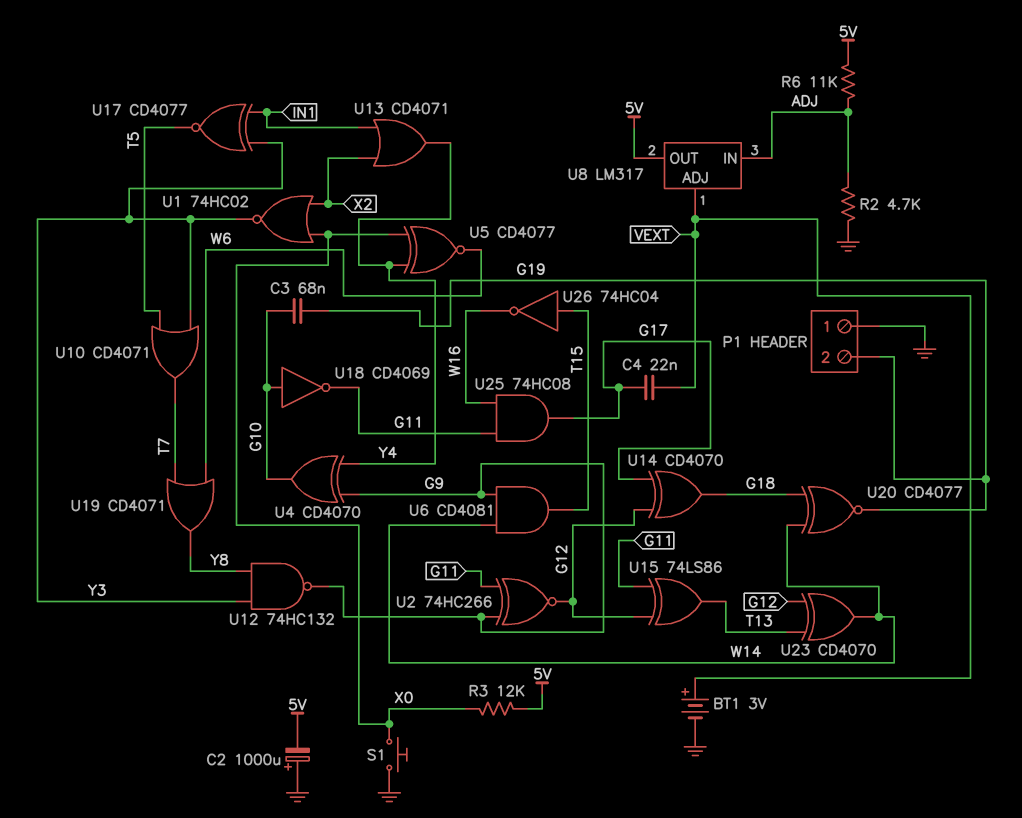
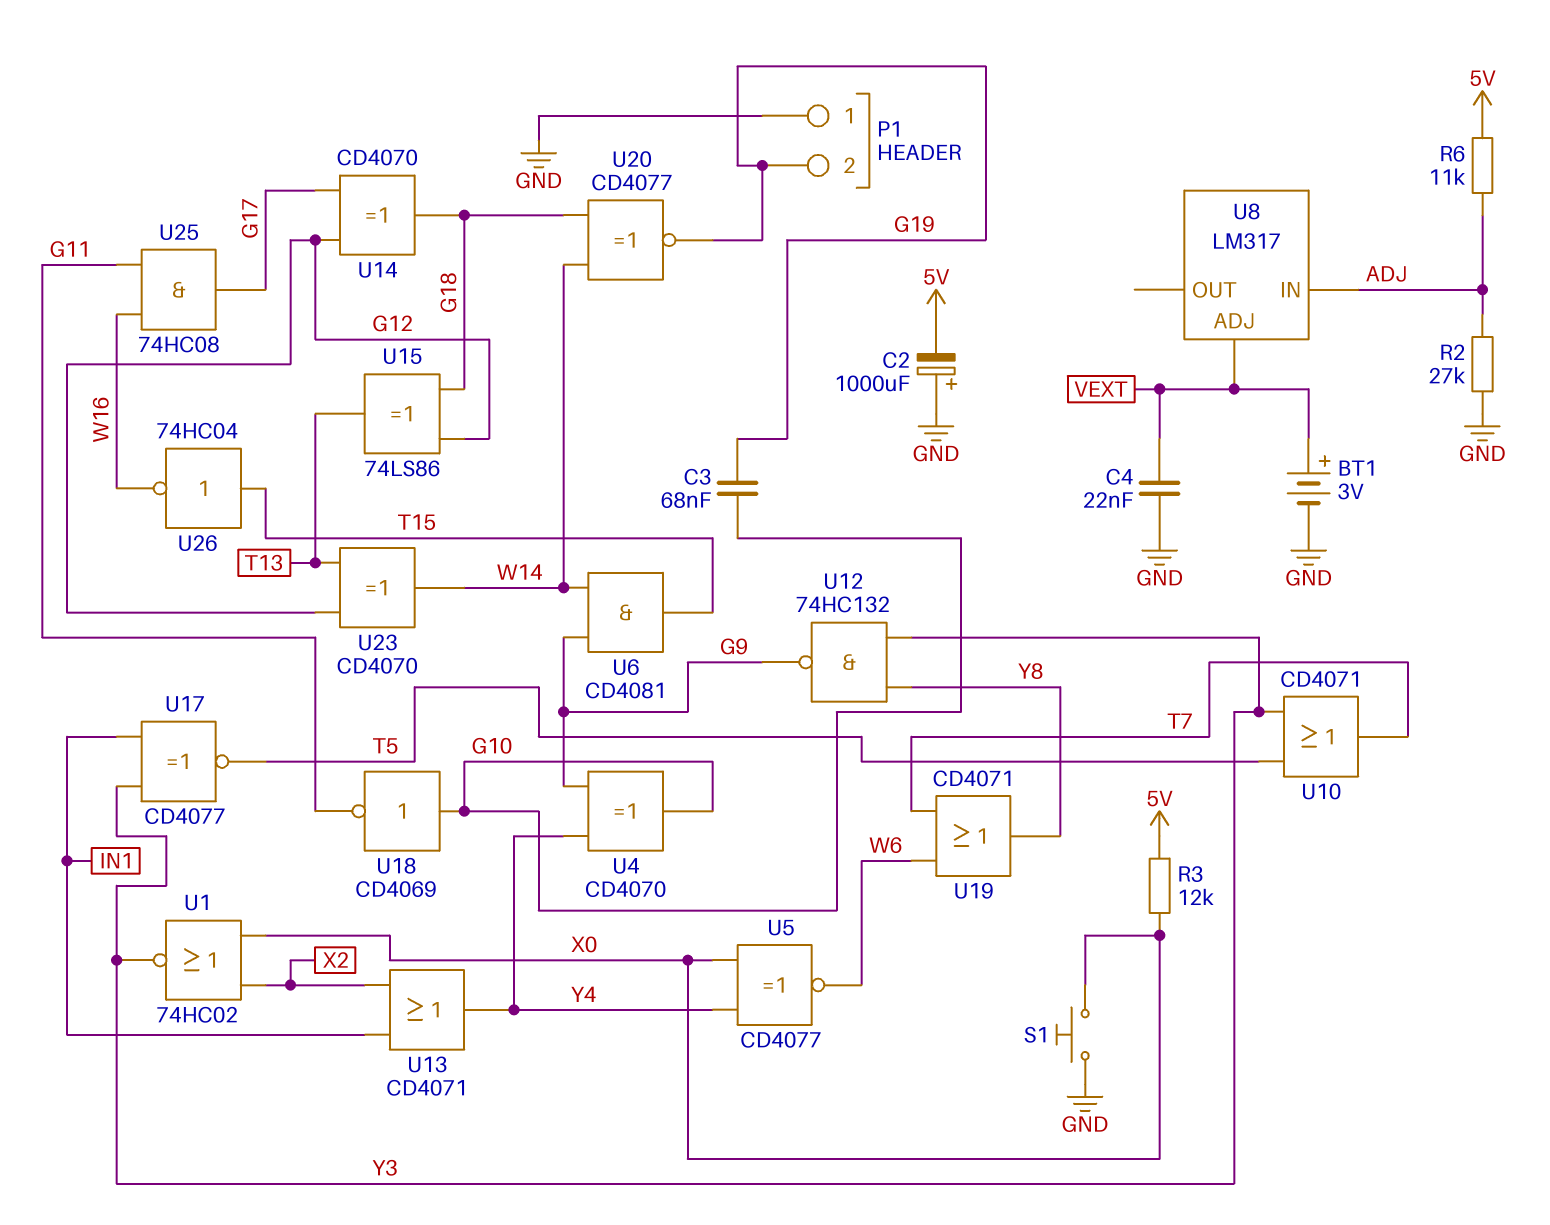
C4: 22nF (G17, VEXT) -> 22nF (GND, VEXT)
R2: 4.7k (ADJ, GND) -> 27k (ADJ, GND)
U2: XNOR 74HC266 (in G9, in G11, out G12) -> none
U8 pin OUT: 5V -> none
U15: XOR 74LS86 (in G11, in G12, out T13) -> XOR 74LS86 (in G12, in G18, out T13)

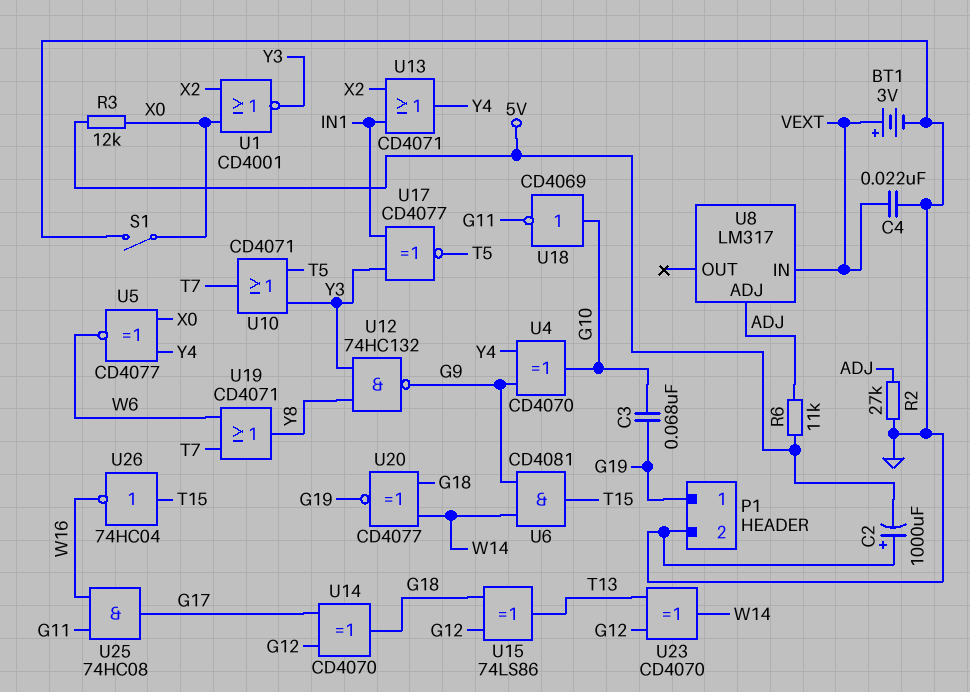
P1 pin 1: GND -> G19
P1 pin 2: G19 -> GND
S1: button (GND, X0) -> switch (GND, X0)
U1: NOR 74HC02 (in X0, in X2, out Y3) -> NOR CD4001 (in X0, in X2, out Y3)
U8 pin ADJ: VEXT -> ADJ
U8 pin IN: ADJ -> VEXT

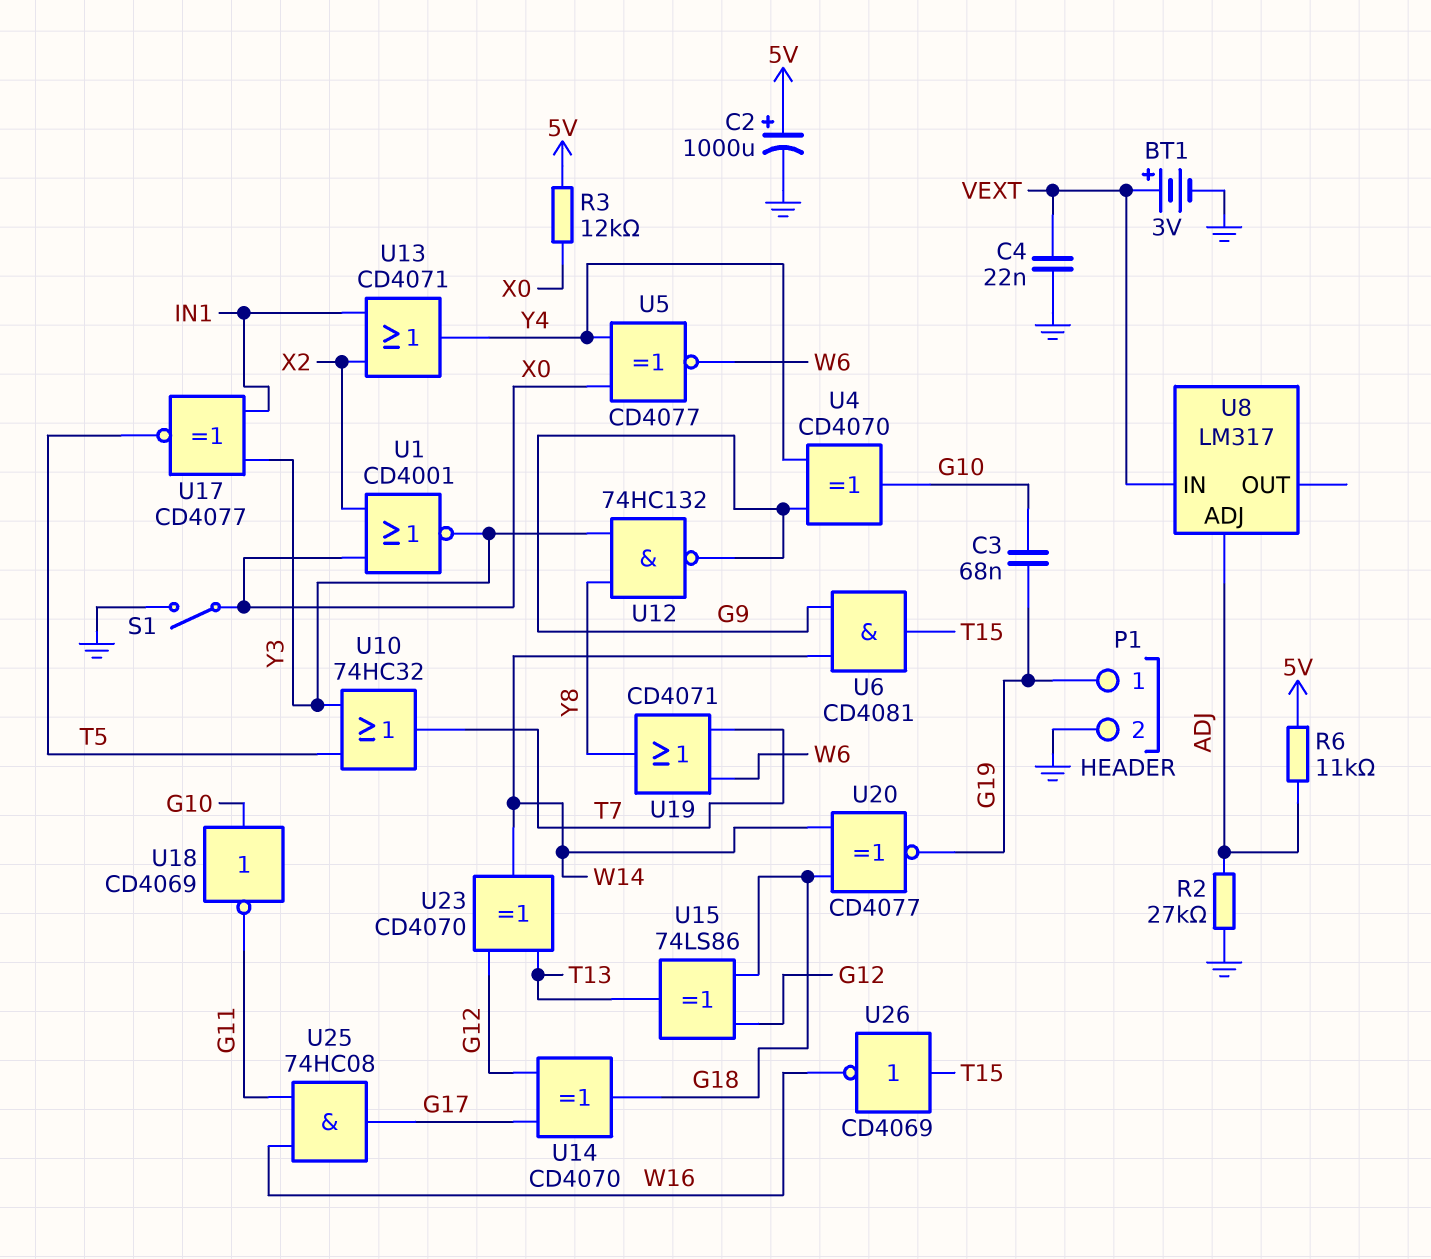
C2: 1000uF (plus GND, minus 5V) -> 1000uF (plus 5V, minus GND)
U10: OR CD4071 (in T5, in Y3, out T7) -> OR 74HC32 (in T5, in Y3, out T7)
U26: NOT 74HC04 (in T15, out W16) -> NOT CD4069 (in T15, out W16)

